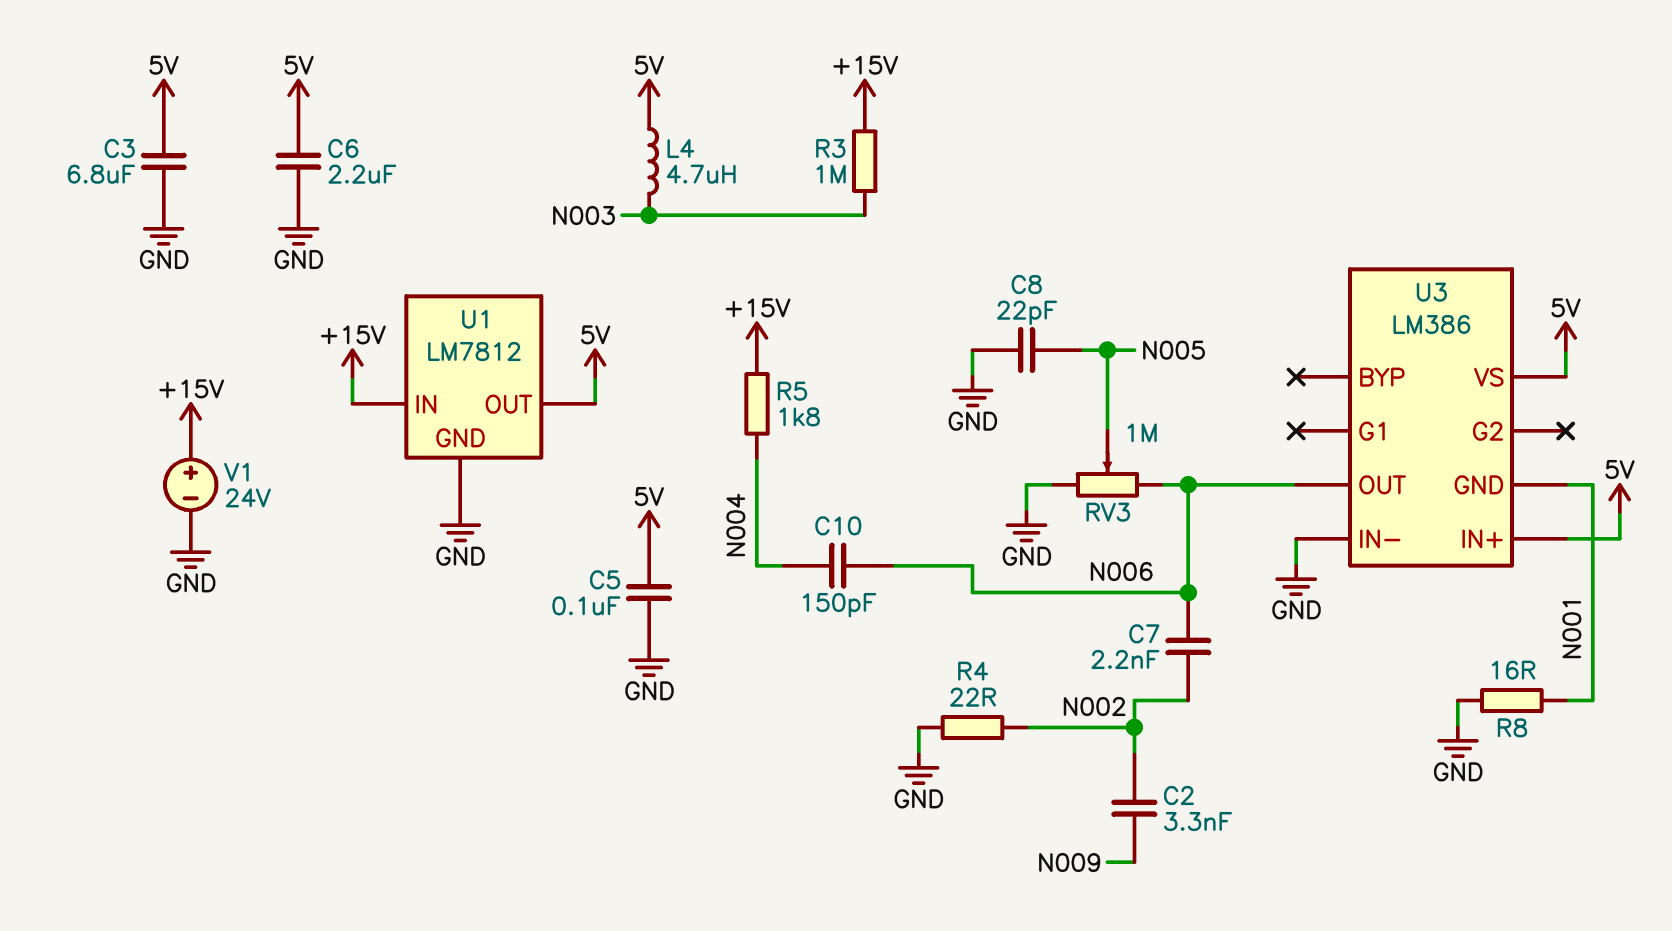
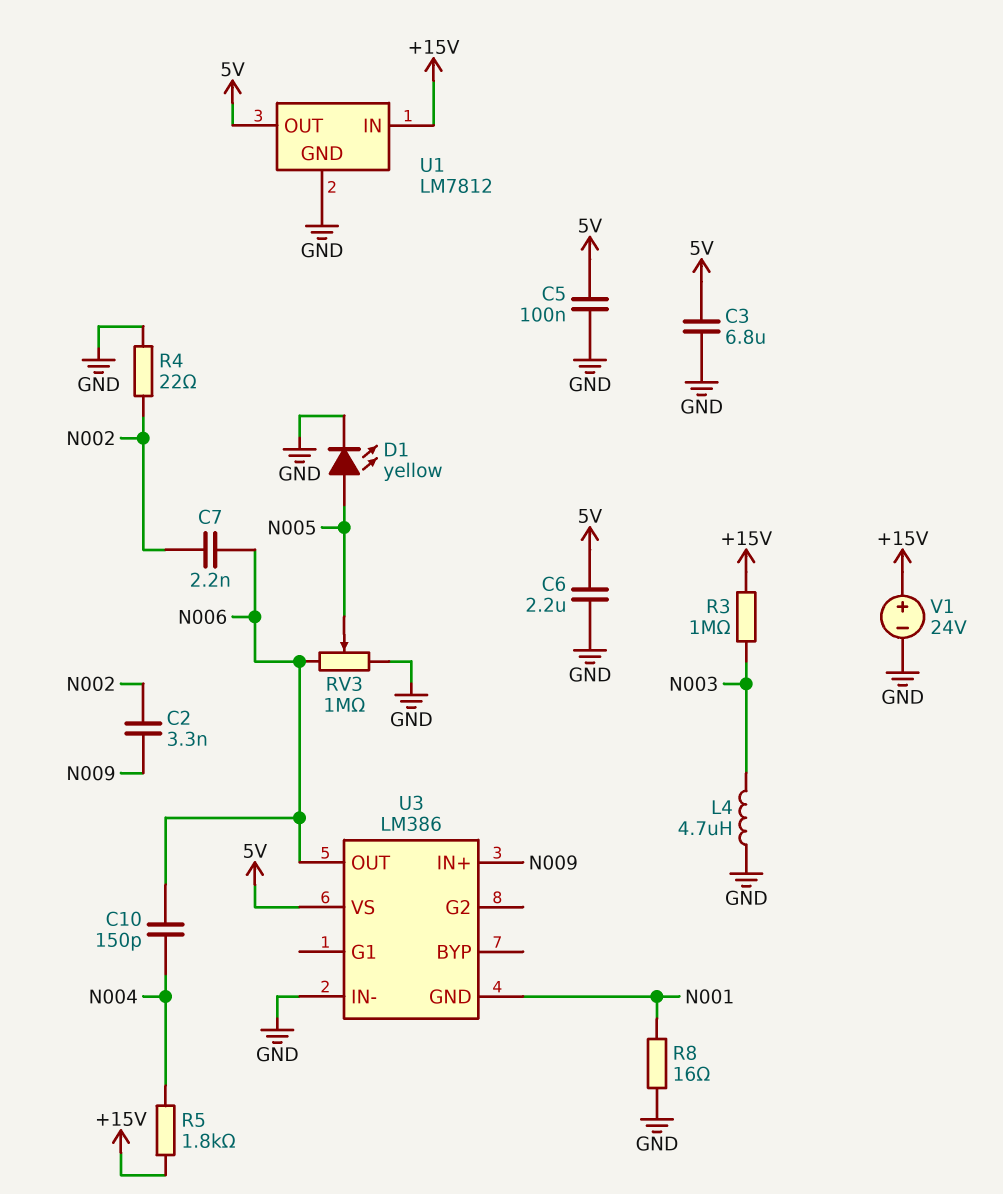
C8: 22pF (GND, N005) -> none
D1: none -> LED yellow (A N005, K GND)
L4: 4.7uH (5V, N003) -> 4.7uH (GND, N003)
U3 pin IN+: 5V -> N009

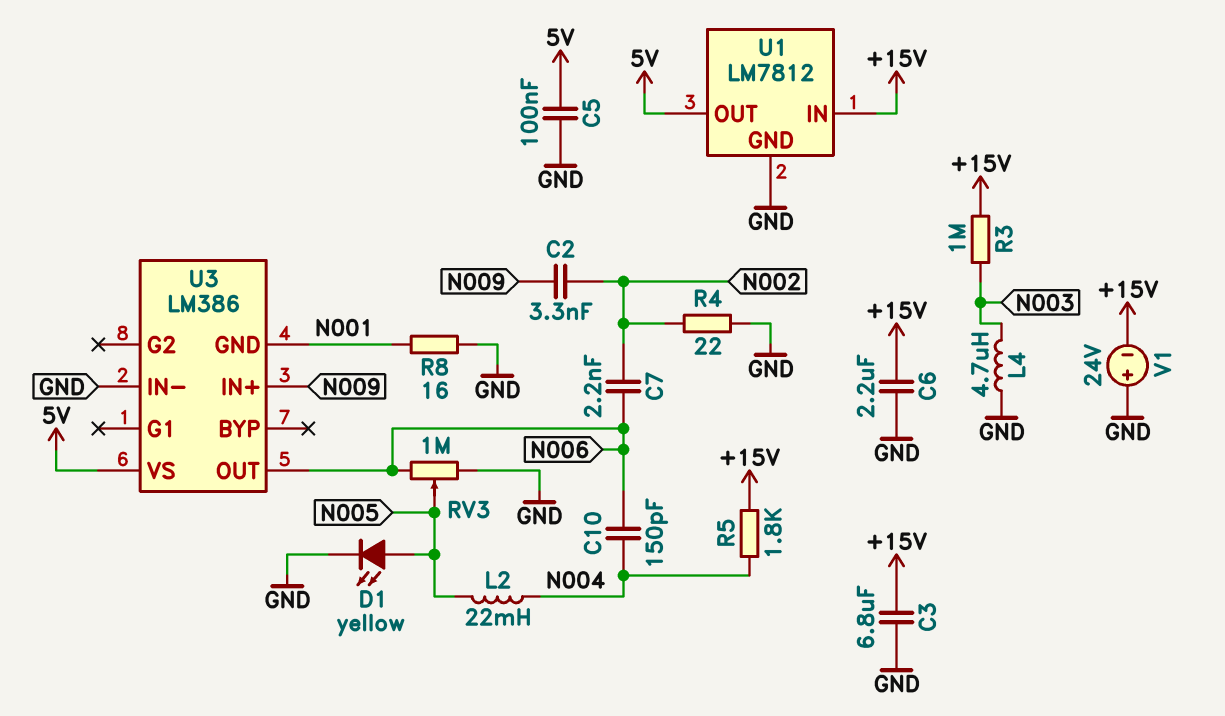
C3: 6.8uF (5V, GND) -> 6.8uF (+15V, GND)
C6: 2.2uF (5V, GND) -> 2.2uF (+15V, GND)
L2: none -> 22mH (N004, N005)
V1: 24V (plus +15V, minus GND) -> 24V (plus GND, minus +15V)

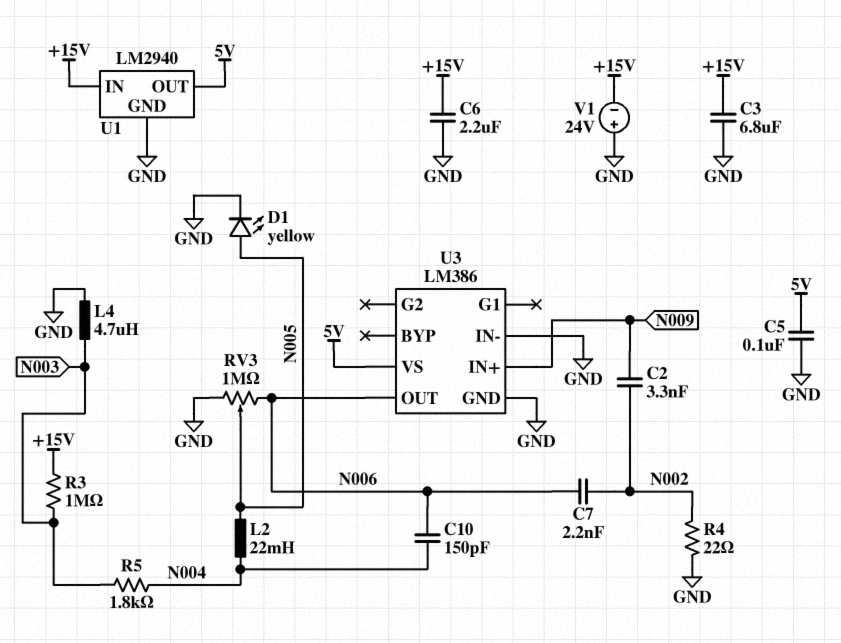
R5: 1.8k (+15V, N004) -> 1.8k (N003, N004)
R8: 16 (GND, N001) -> none
U1: LM7812 -> LM2940
U3 pin GND: N001 -> GND

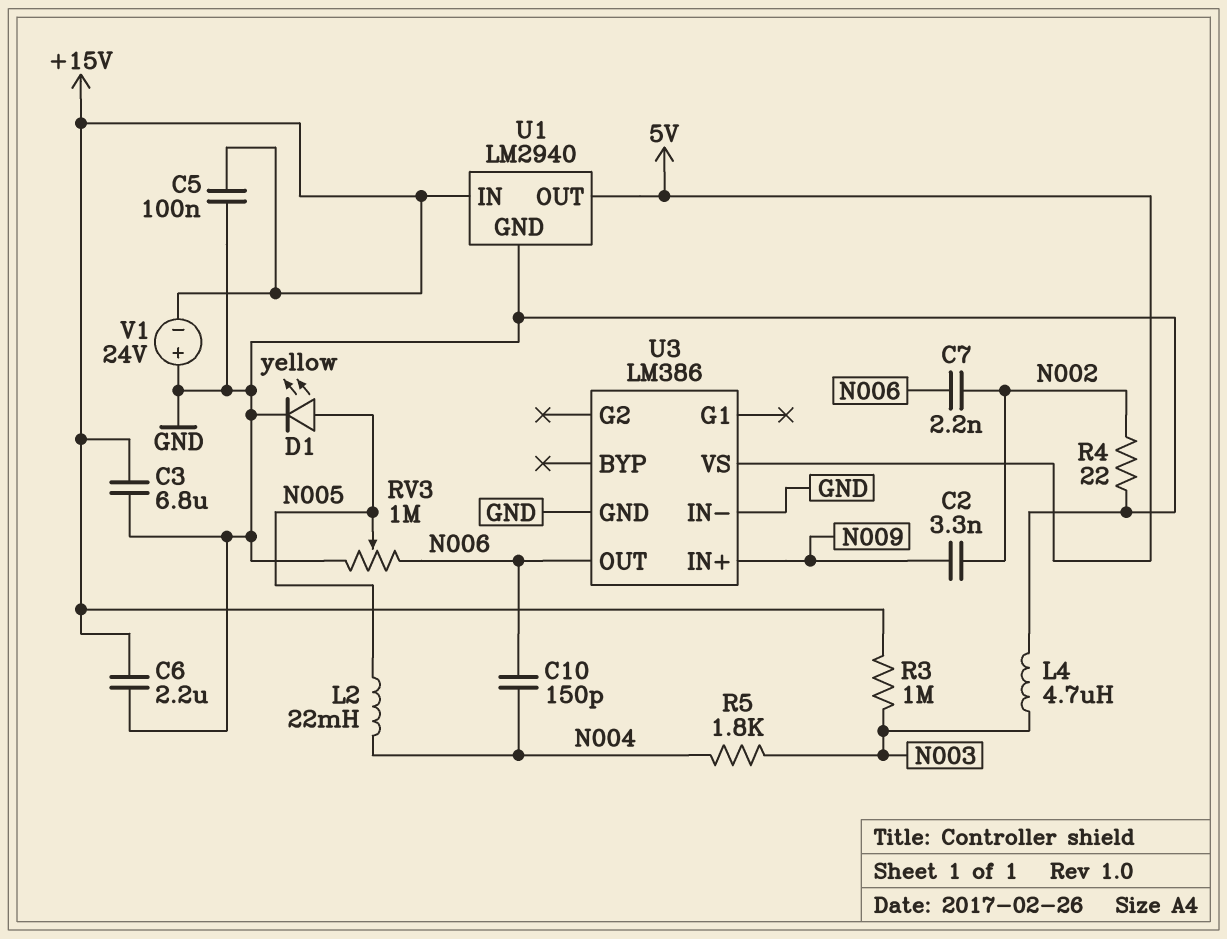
C5: 100nF (5V, GND) -> 100nF (+15V, GND)

